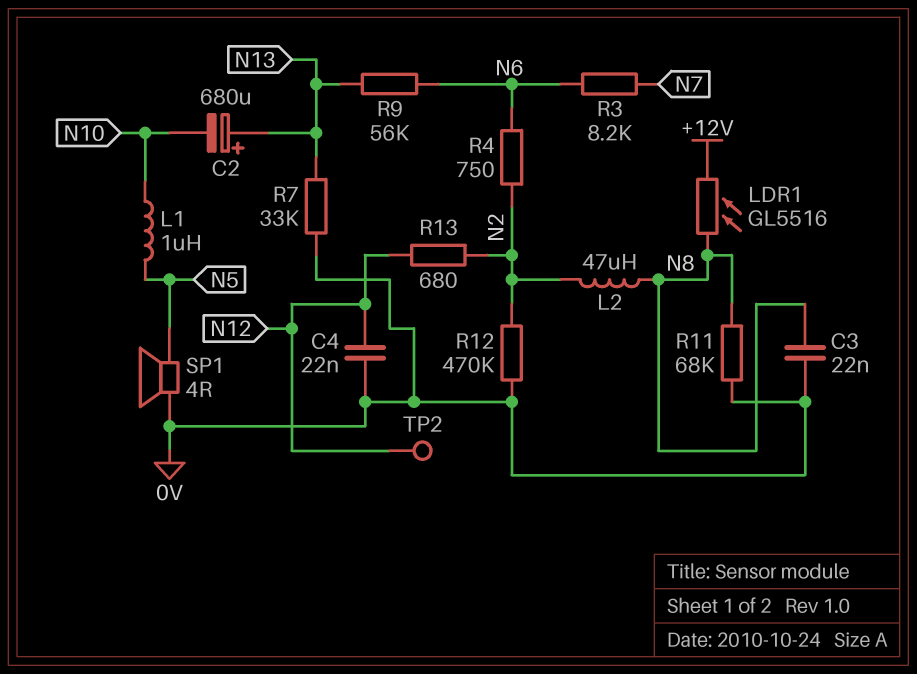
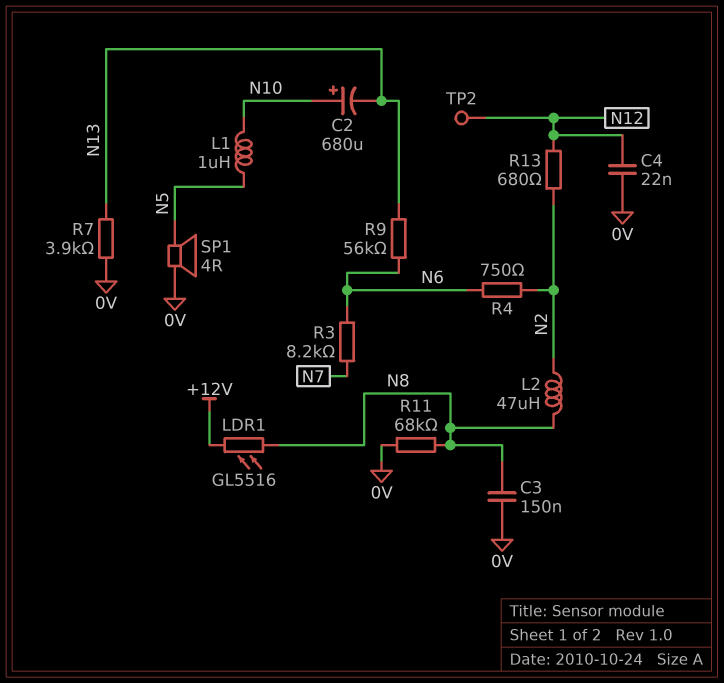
C2: 680uF (plus N13, minus N10) -> 680uF (plus N10, minus N13)
C3: 22nF (0V, N8) -> 150nF (0V, N8)
R7: 33k (0V, N13) -> 3.9k (0V, N13)
R12: 470k (0V, N2) -> none

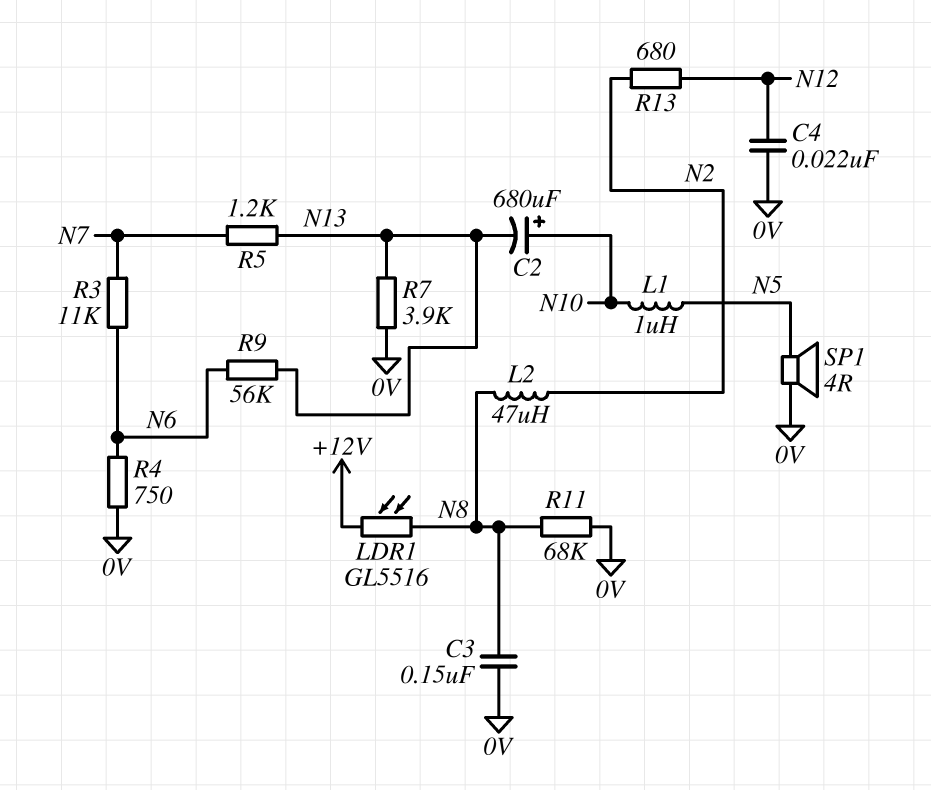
R3: 8.2k (N6, N7) -> 11k (N6, N7)
R4: 750 (N2, N6) -> 750 (0V, N6)
R5: none -> 1.2k (N7, N13)
TP2: test point (N12) -> none

